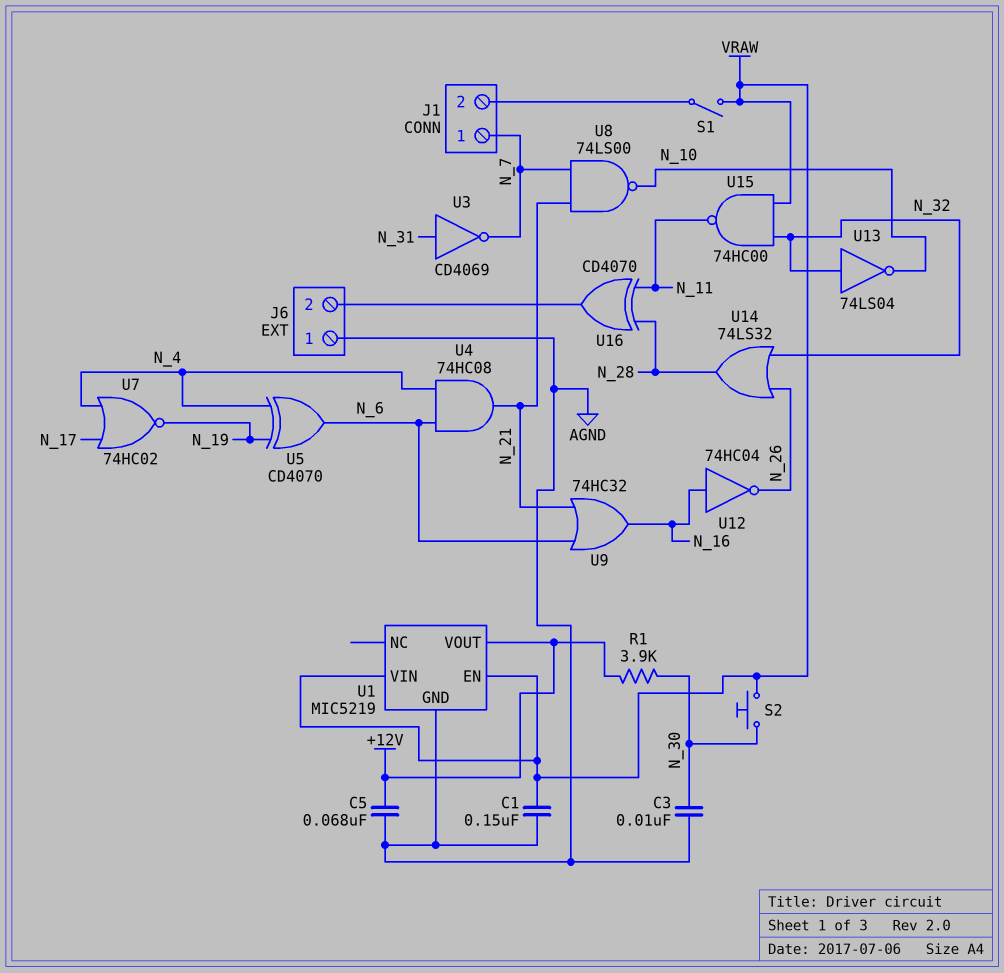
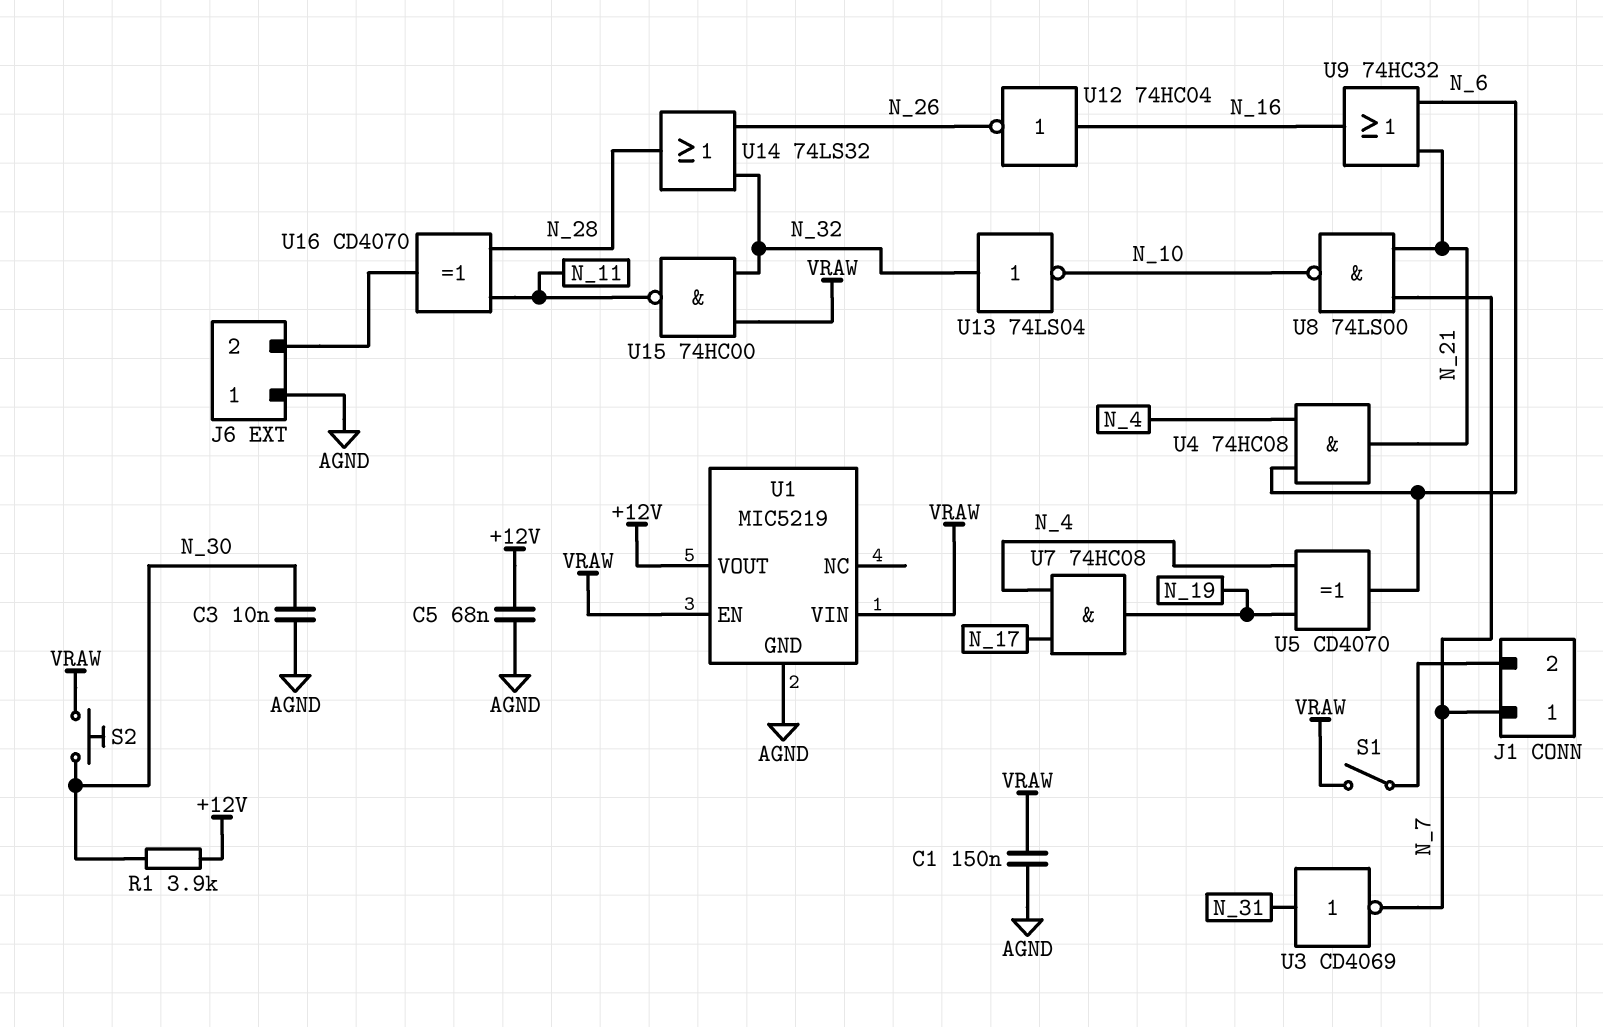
U7: NOR 74HC02 (in N_4, in N_17, out N_19) -> AND 74HC08 (in N_4, in N_17, out N_19)

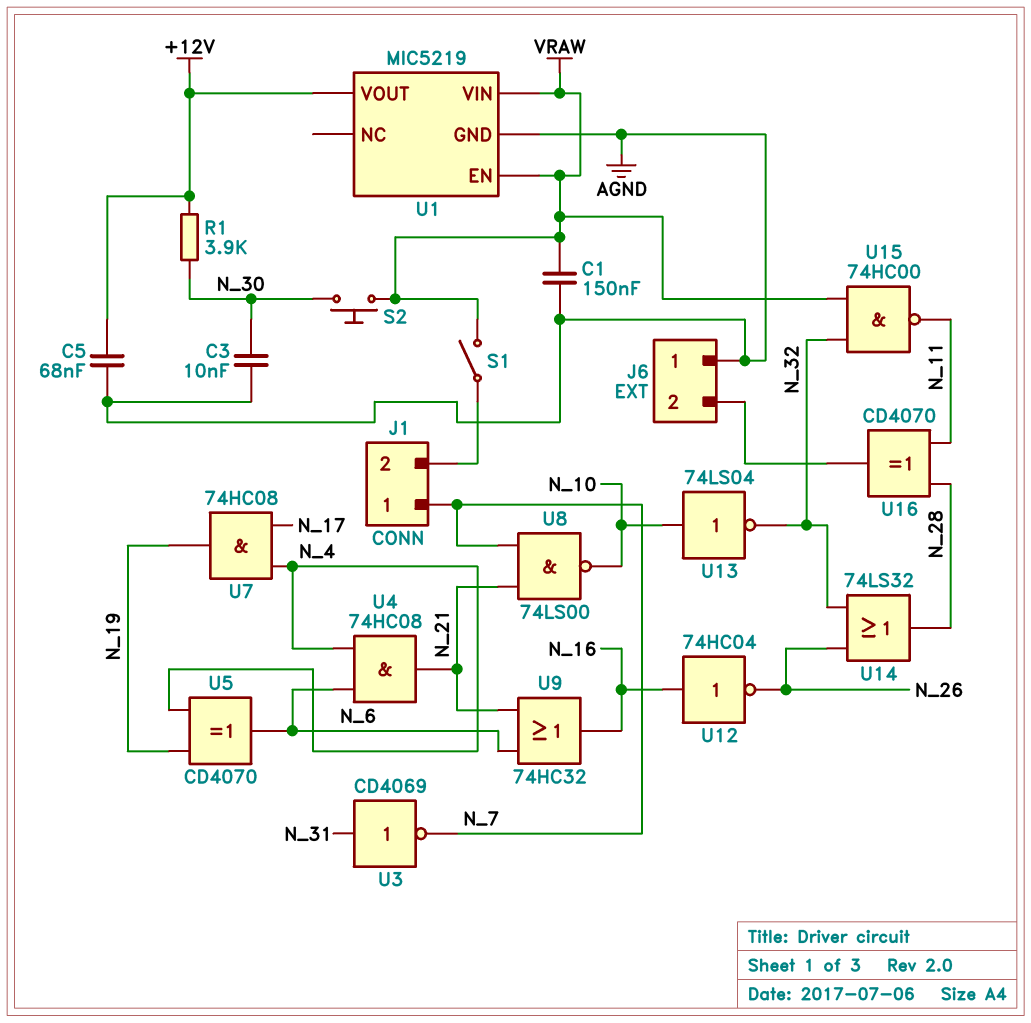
U13: NOT 74LS04 (in N_32, out N_10) -> NOT 74LS04 (in N_10, out N_32)

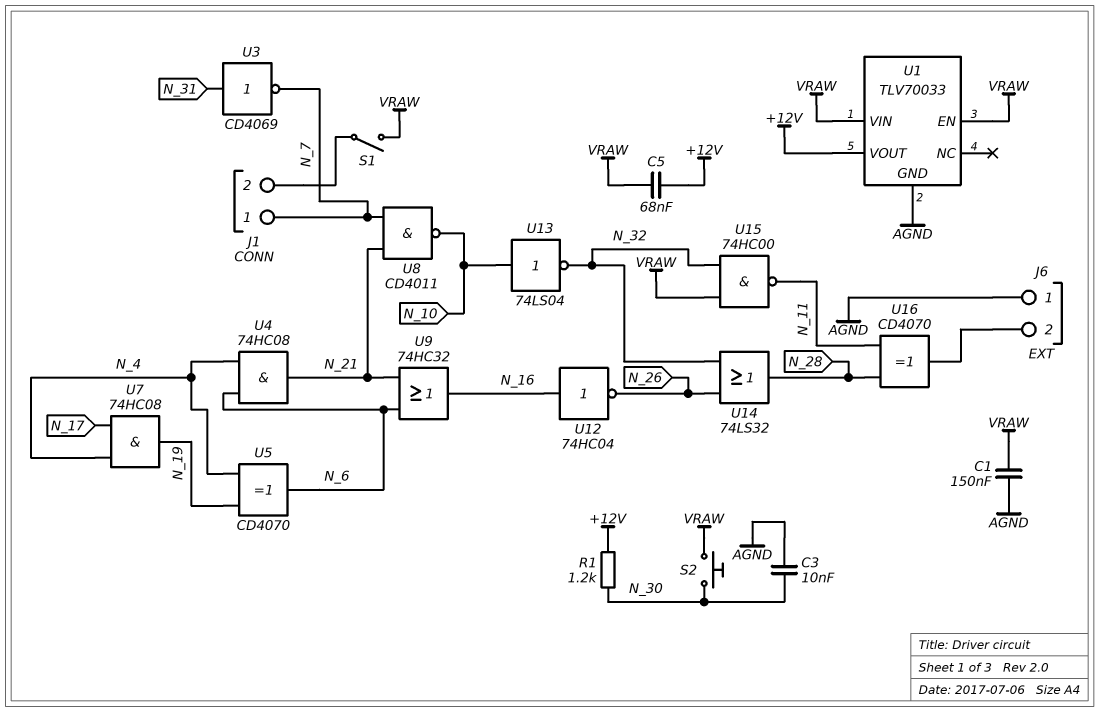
C5: 68nF (+12V, AGND) -> 68nF (+12V, VRAW)
R1: 3.9k (+12V, N_30) -> 1.2k (+12V, N_30)
U1: MIC5219 -> TLV70033
U8: NAND 74LS00 (in N_7, in N_21, out N_10) -> NAND CD4011 (in N_7, in N_21, out N_10)

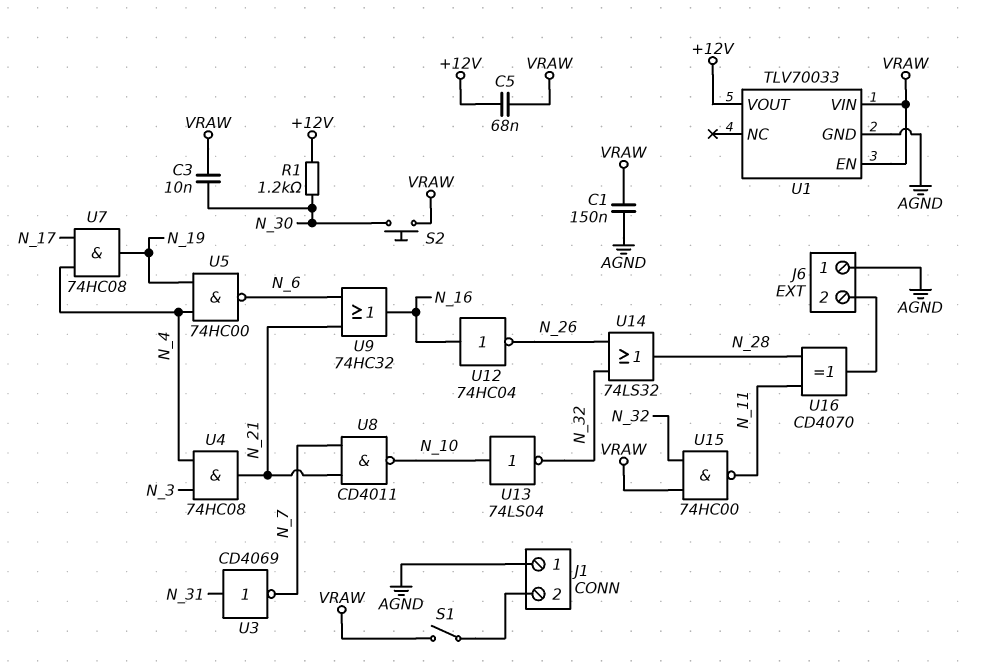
C3: 10nF (AGND, N_30) -> 10nF (N_30, VRAW)
J1 pin 1: N_7 -> AGND
U4: AND 74HC08 (in N_4, in N_6, out N_21) -> AND 74HC08 (in N_3, in N_4, out N_21)
U5: XOR CD4070 (in N_4, in N_19, out N_6) -> NAND 74HC00 (in N_4, in N_19, out N_6)

